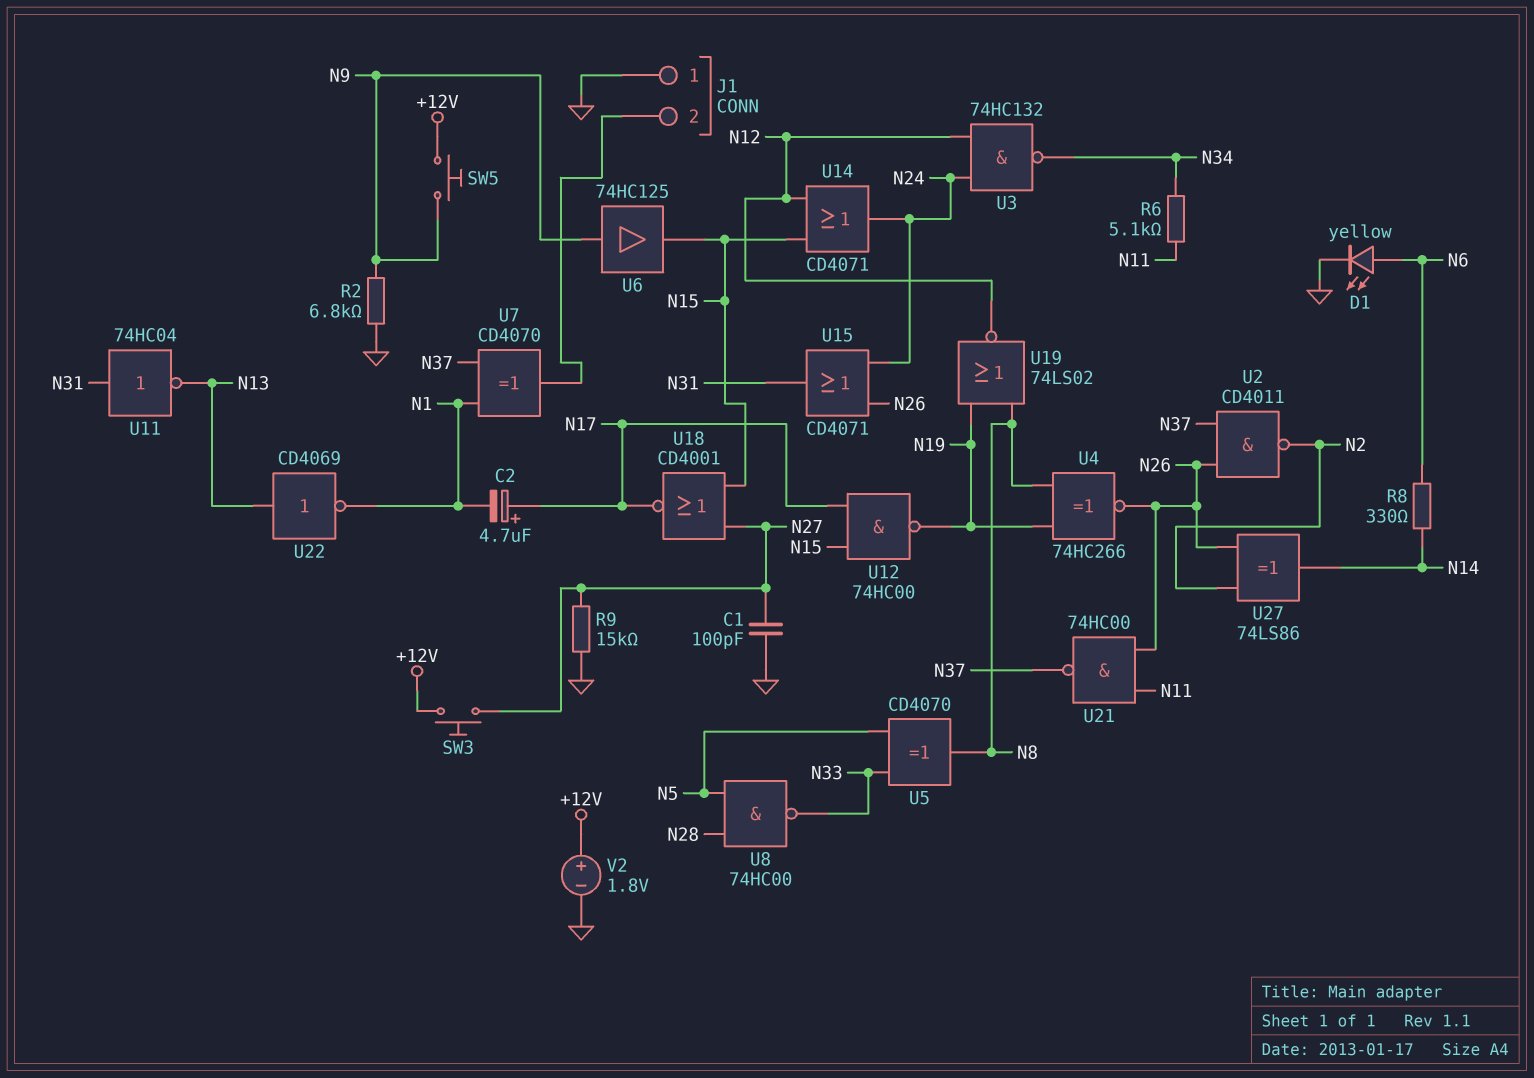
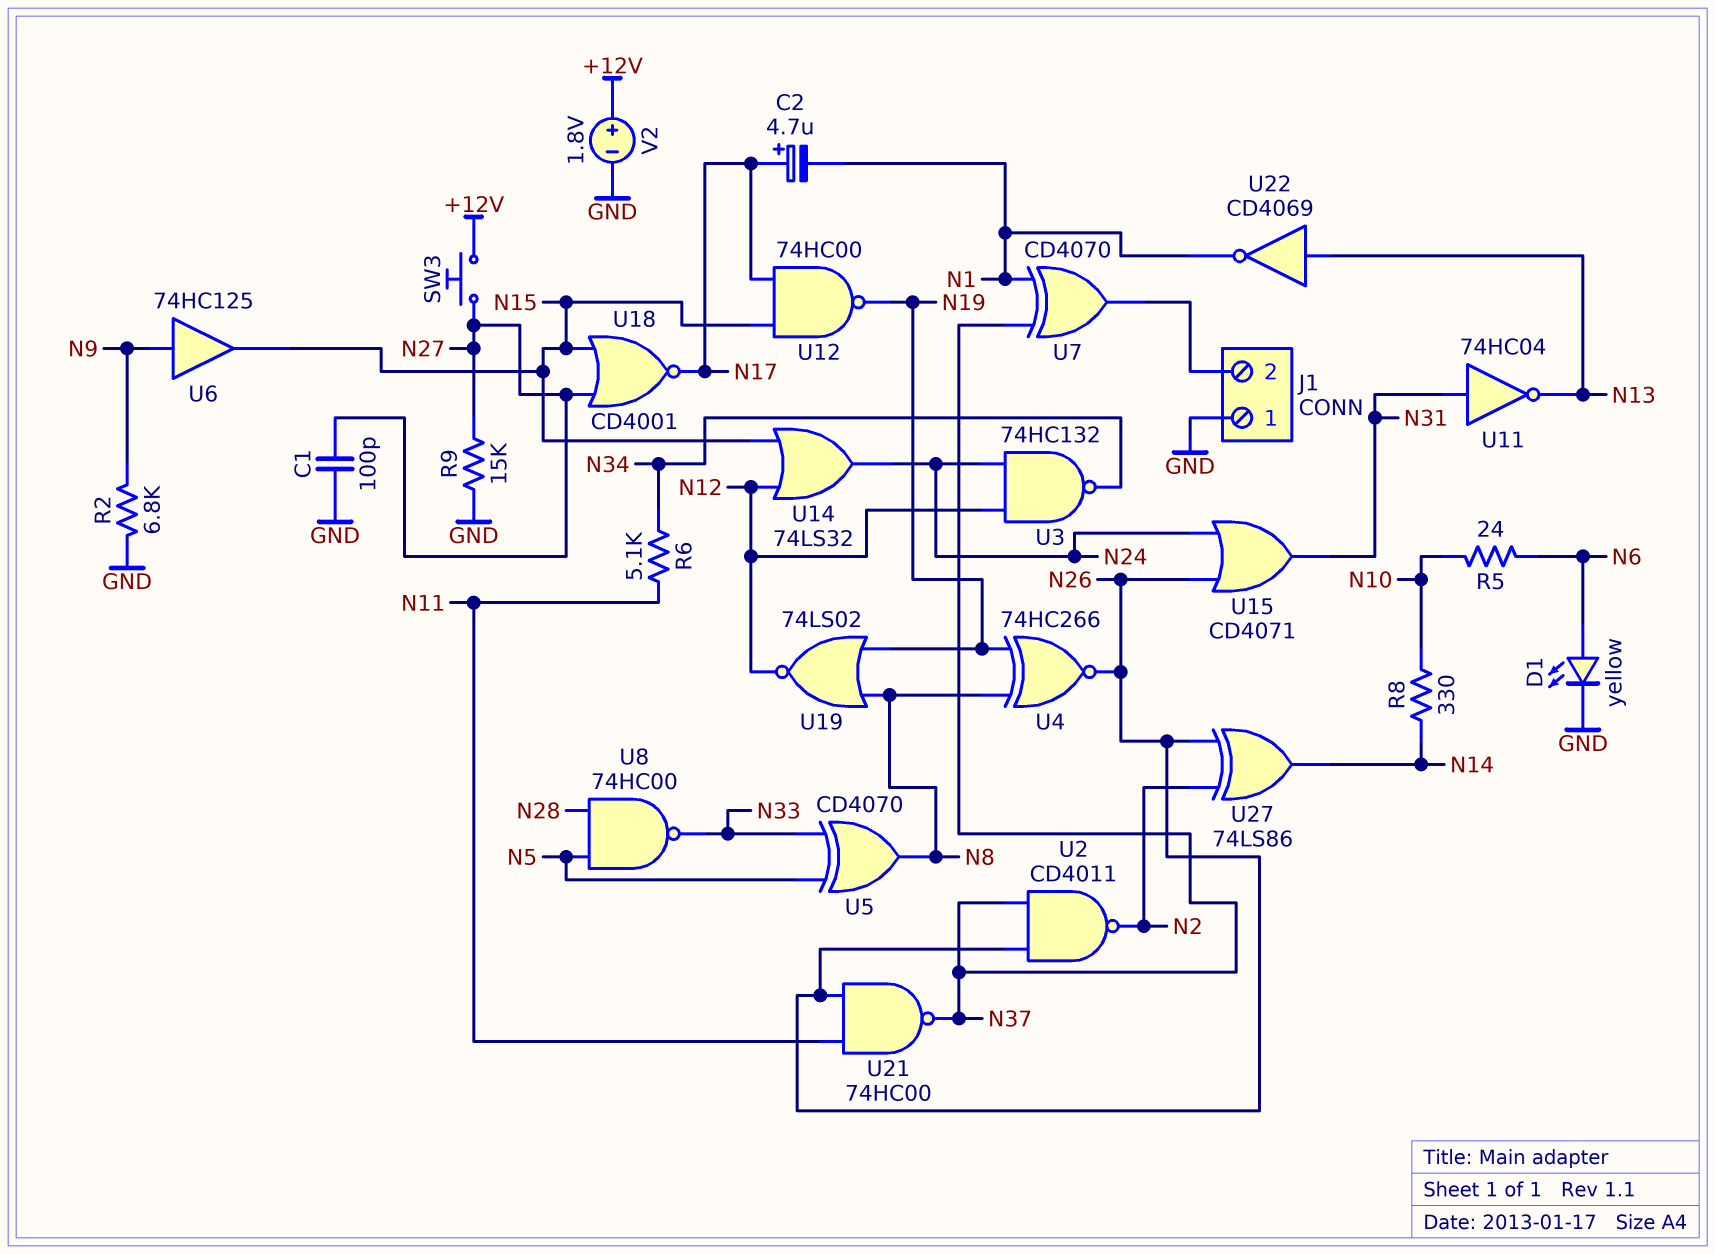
R5: none -> 24 (N6, N10)
R8: 330 (N6, N14) -> 330 (N10, N14)
SW5: button (+12V, N9) -> none
U14: OR CD4071 (in N12, in N15, out N24) -> OR 74LS32 (in N12, in N15, out N24)

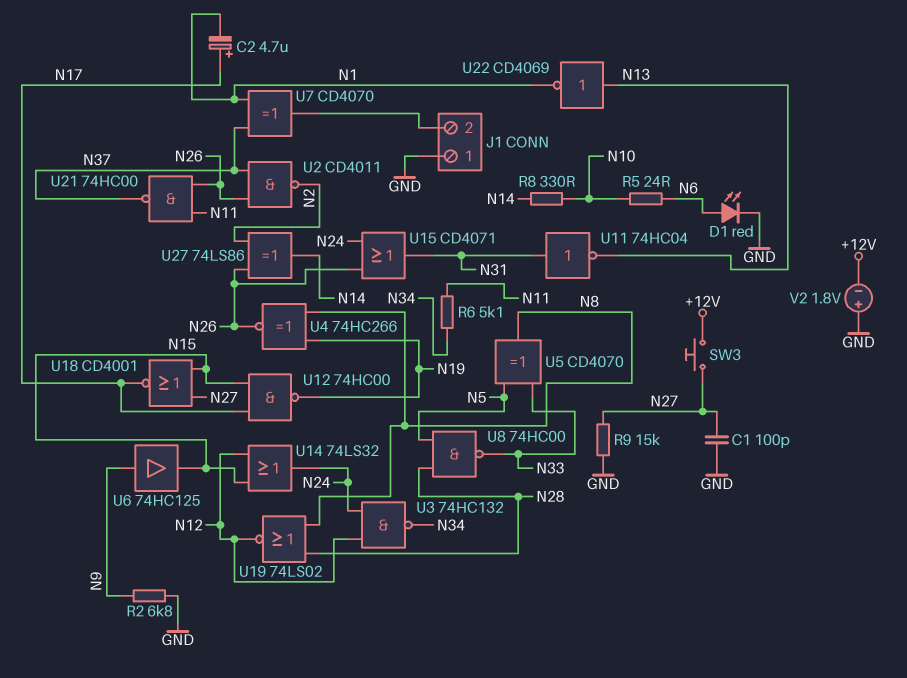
D1: LED yellow (A N6, K GND) -> LED red (A N6, K GND)
U19: NOR 74LS02 (in N8, in N19, out N12) -> NOR 74LS02 (in N8, in N28, out N12)
V2: 1.8V (plus +12V, minus GND) -> 1.8V (plus GND, minus +12V)

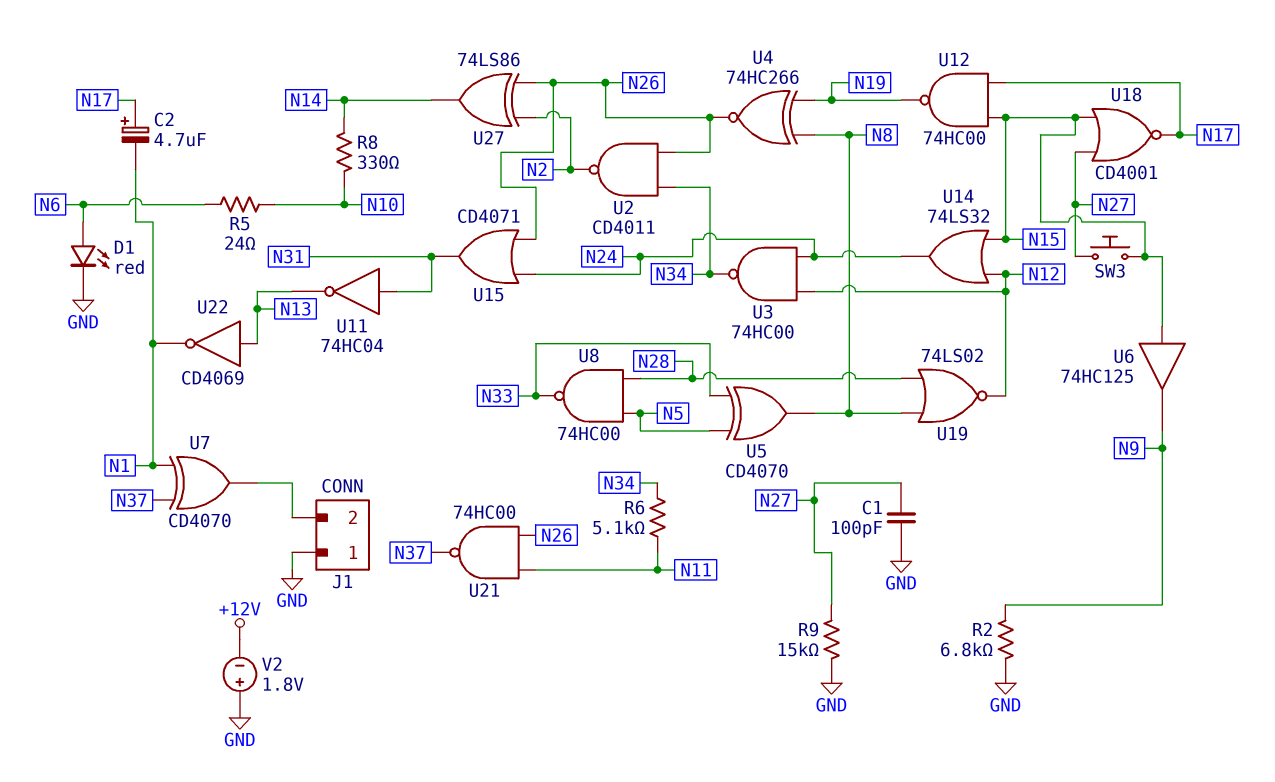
SW3: button (+12V, N27) -> button (N15, N27)
U2: NAND CD4011 (in N26, in N37, out N2) -> NAND CD4011 (in N26, in N34, out N2)
U3: NAND 74HC132 (in N12, in N24, out N34) -> NAND 74HC00 (in N12, in N24, out N34)
U6: buffer 74HC125 (in N9, out N15) -> buffer 74HC125 (in N15, out N9)

